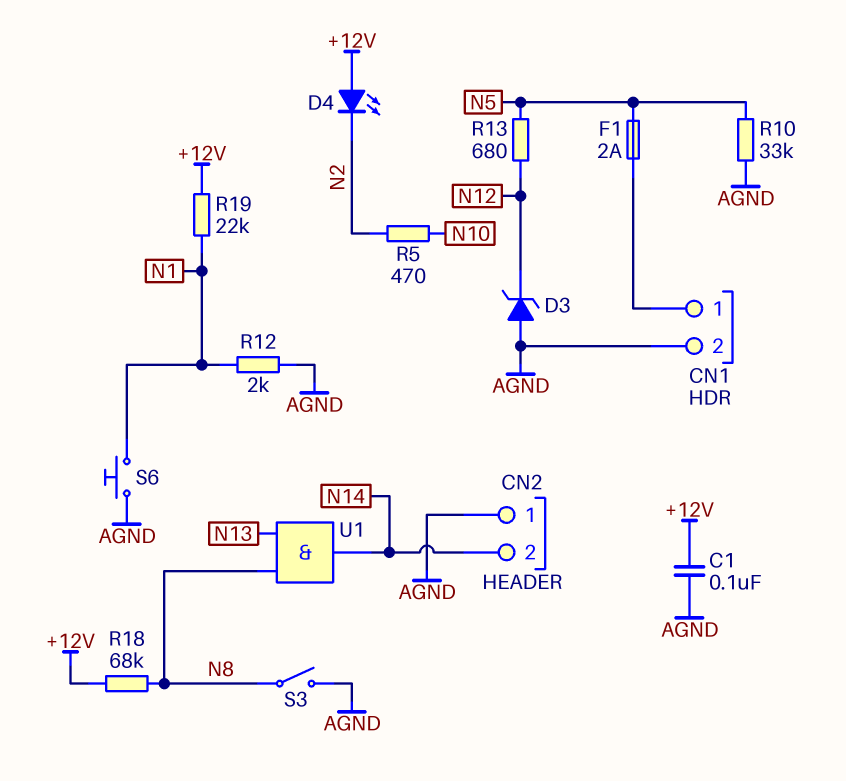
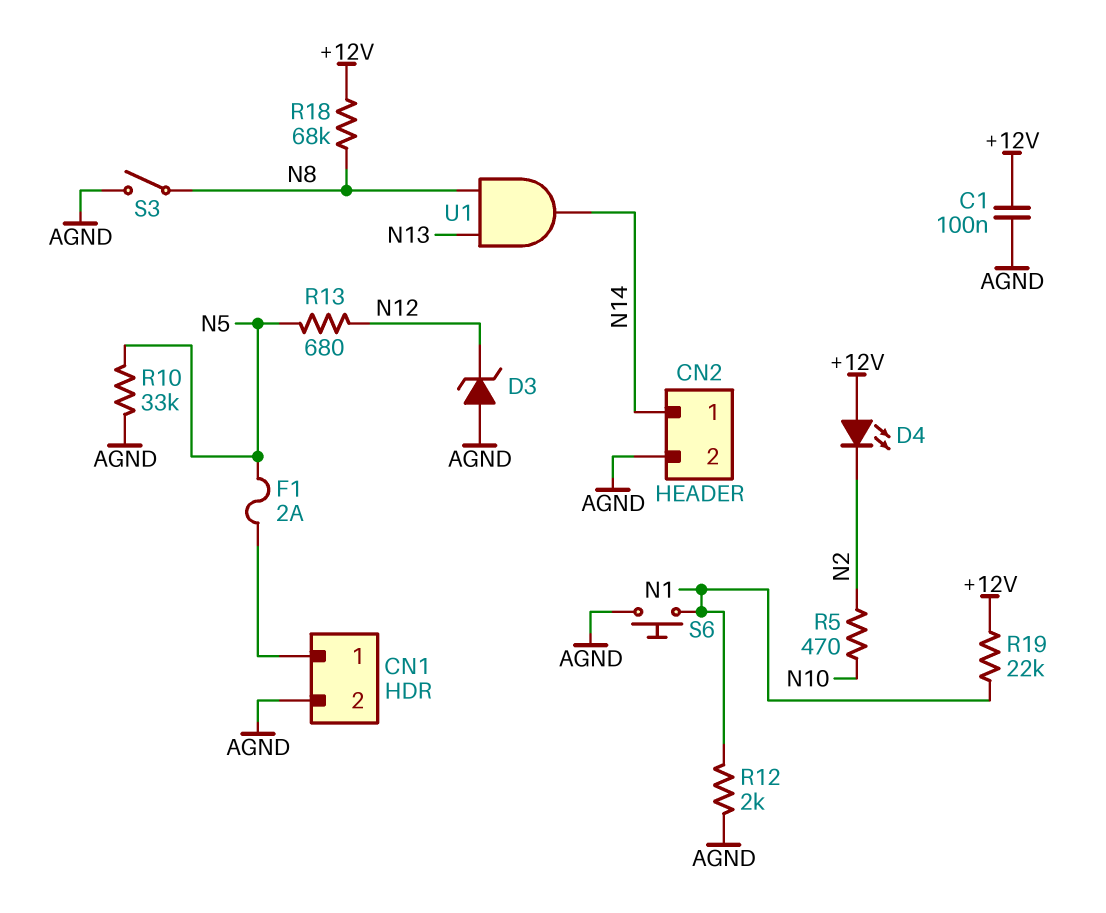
CN2 pin 1: AGND -> N14
CN2 pin 2: N14 -> AGND

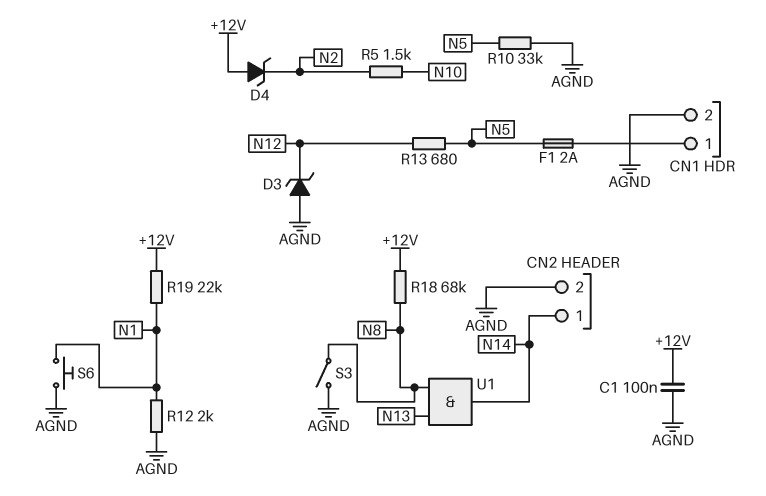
D4: LED (A +12V, K N2) -> zener (A +12V, K N2)
R5: 470 (N2, N10) -> 1.5k (N2, N10)

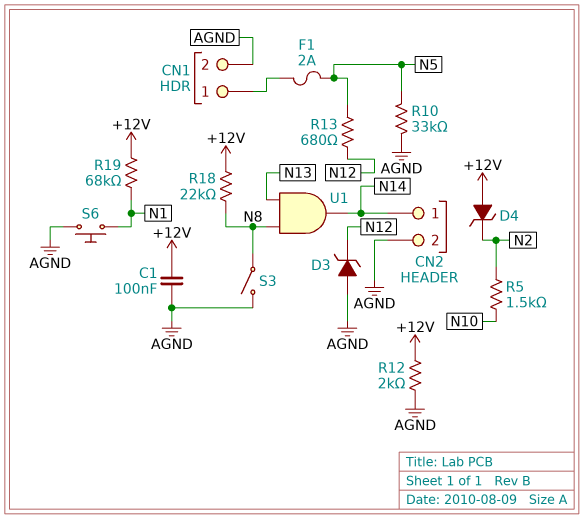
R12: 2k (AGND, N1) -> 2k (+12V, AGND)
R18: 68k (+12V, N8) -> 22k (+12V, N8)
R19: 22k (+12V, N1) -> 68k (+12V, N1)

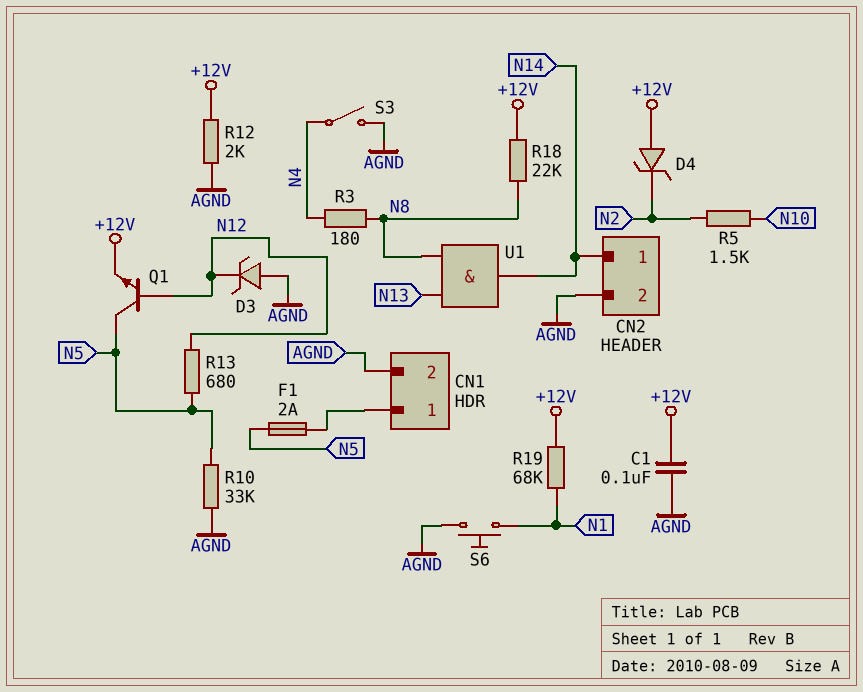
Q1: none -> NPN (B N12, C N5, E +12V)
R3: none -> 180 (N4, N8)
S3: switch (AGND, N8) -> switch (AGND, N4)

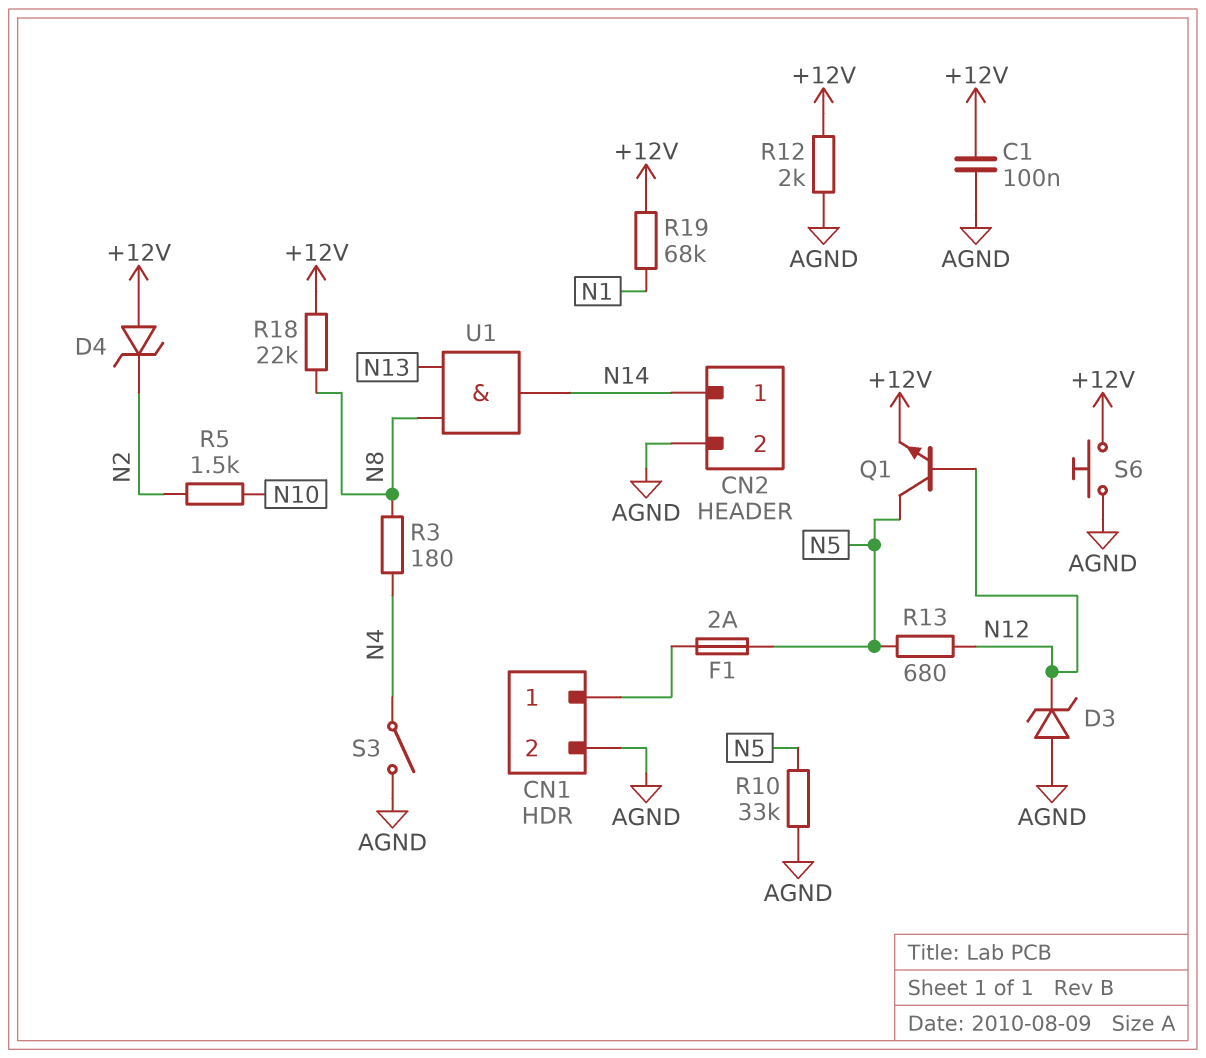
S6: button (AGND, N1) -> button (+12V, AGND)

